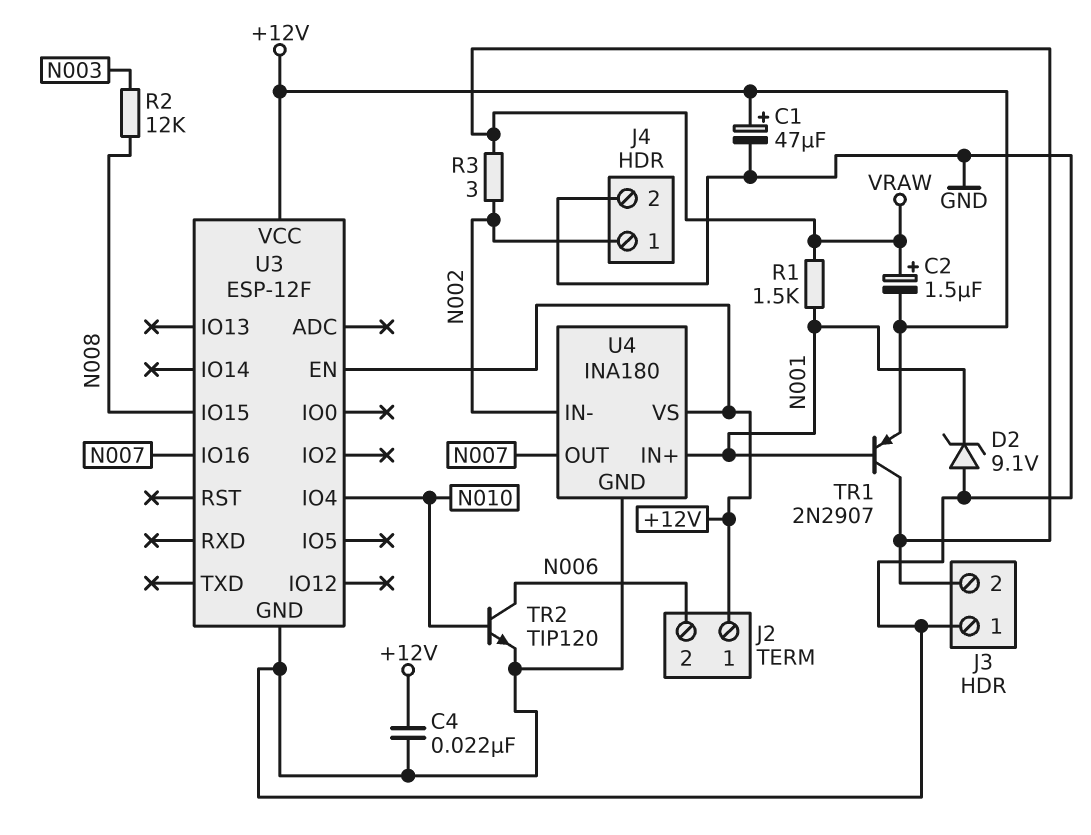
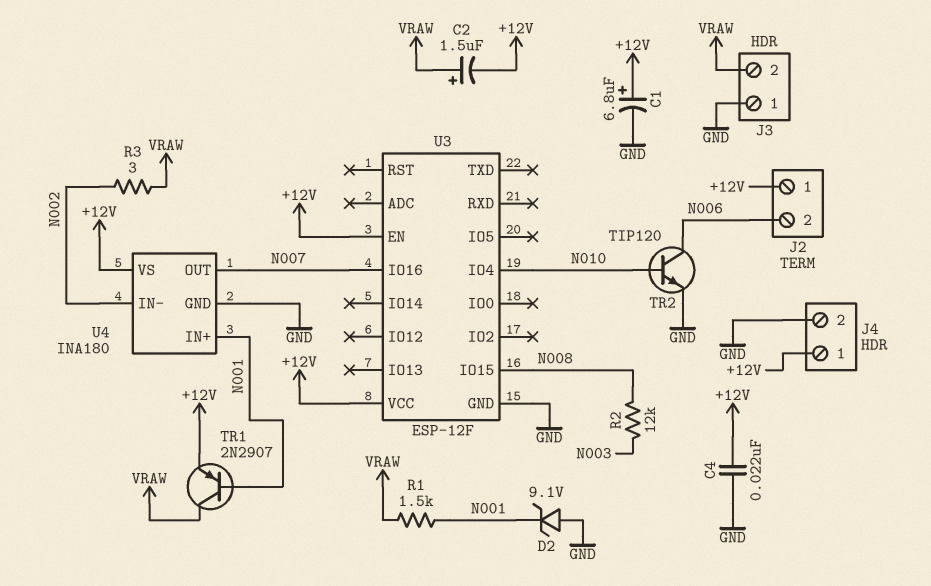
C1: 47uF (plus +12V, minus GND) -> 6.8uF (plus +12V, minus GND)
J4 pin 1: N002 -> +12V

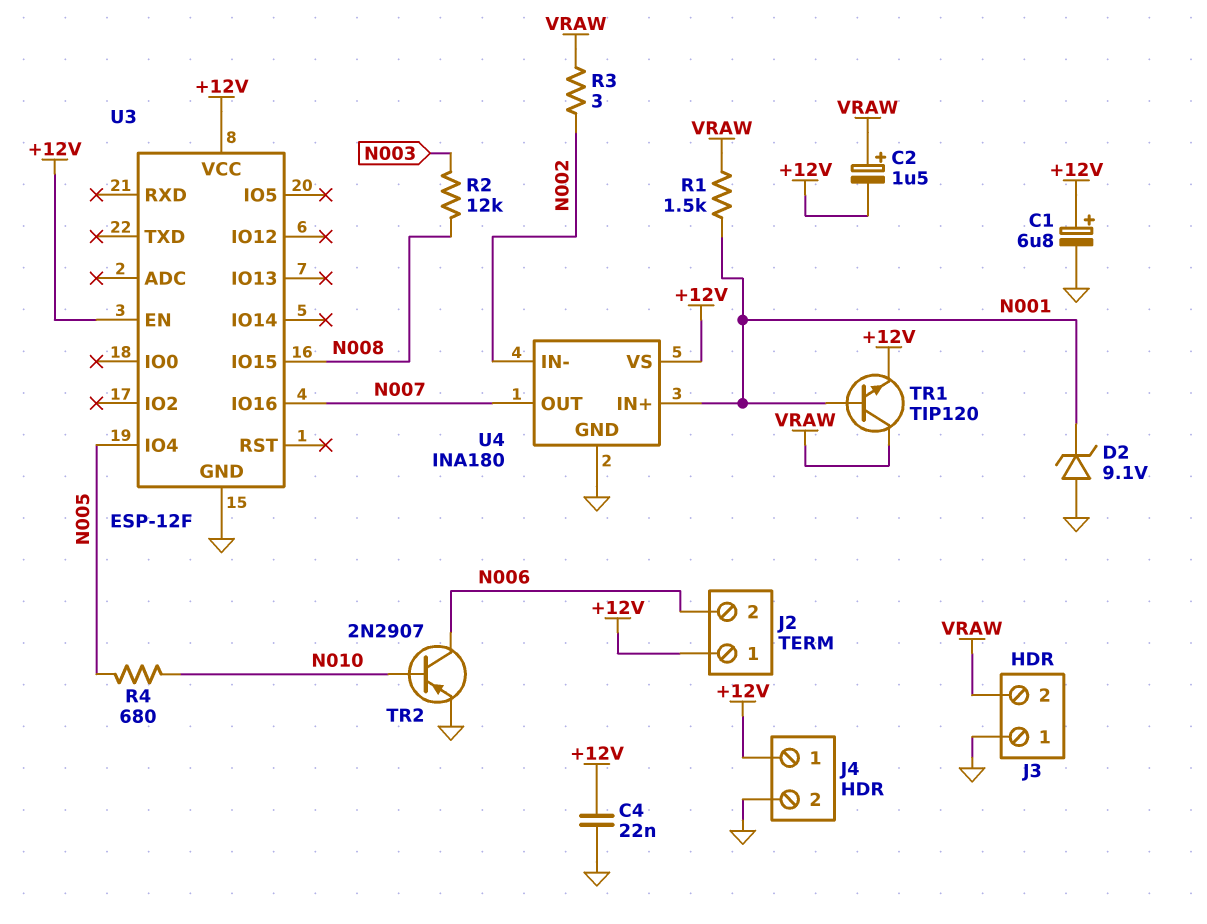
R4: none -> 680 (N005, N010)
TR1: PNP 2N2907 (B N001, C VRAW, E +12V) -> NPN TIP120 (B N001, C VRAW, E +12V)
TR2: NPN TIP120 (B N010, C N006, E GND) -> PNP 2N2907 (B N010, C N006, E GND)
U3 pin IO4: N010 -> N005

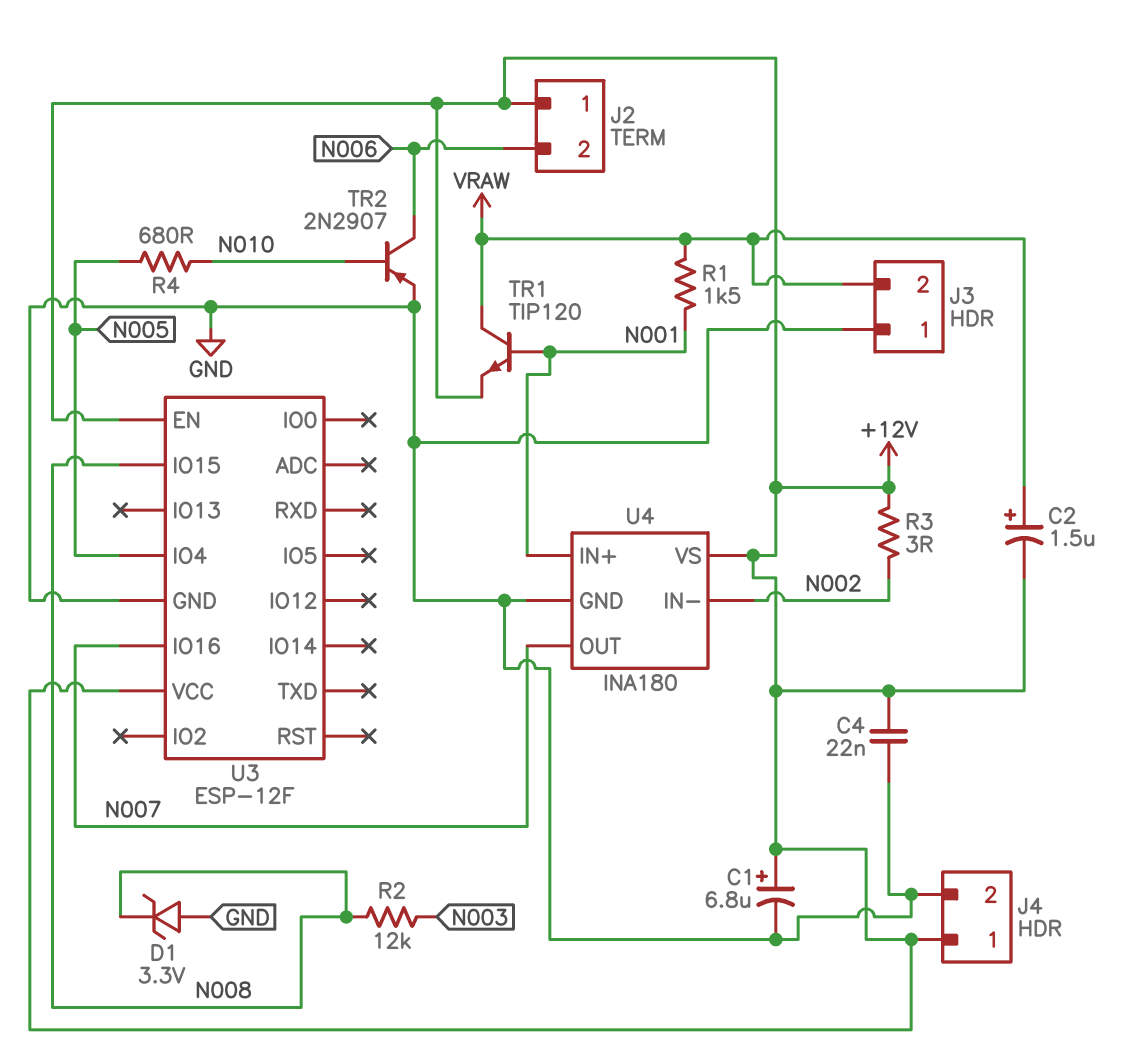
D1: none -> zener 3.3V (A GND, K N008)
D2: zener 9.1V (A GND, K N001) -> none
R3: 3 (N002, VRAW) -> 3 (+12V, N002)

